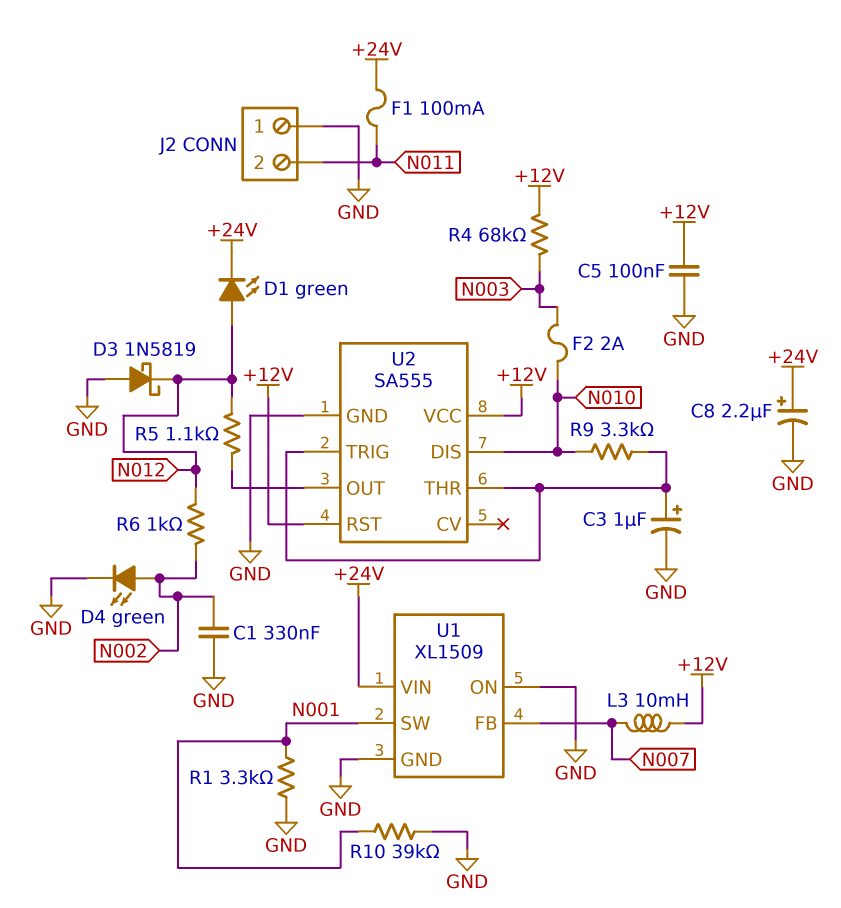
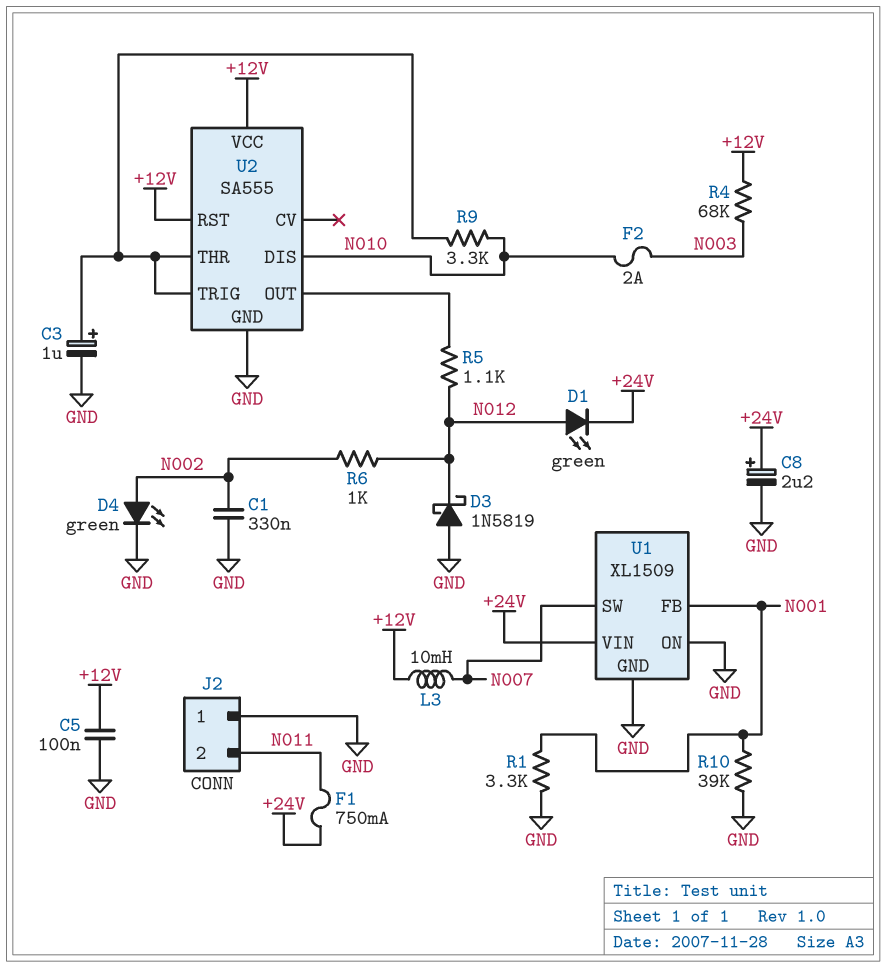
F1: 100mA (+24V, N011) -> 750mA (+24V, N011)
U1 pin FB: N007 -> N001
U1 pin SW: N001 -> N007

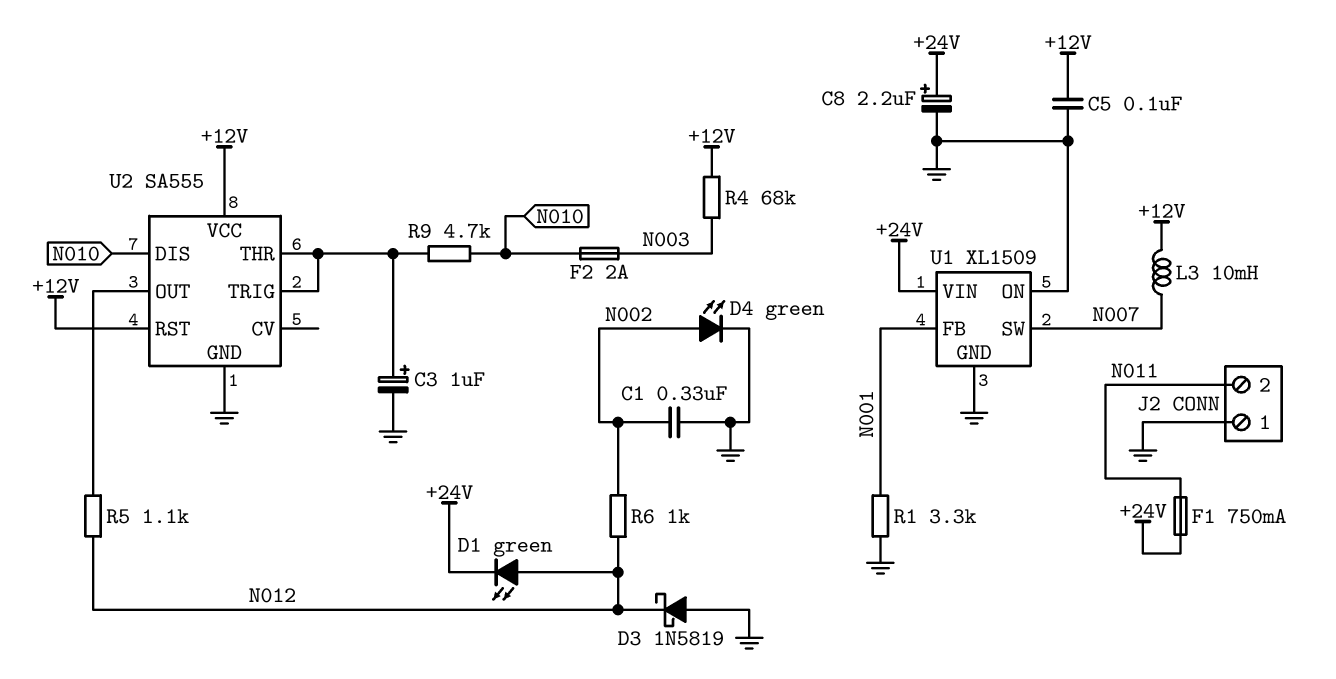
R9: 3.3k (N010, U2/THR) -> 4.7k (N010, U2/THR)
R10: 39k (GND, N001) -> none

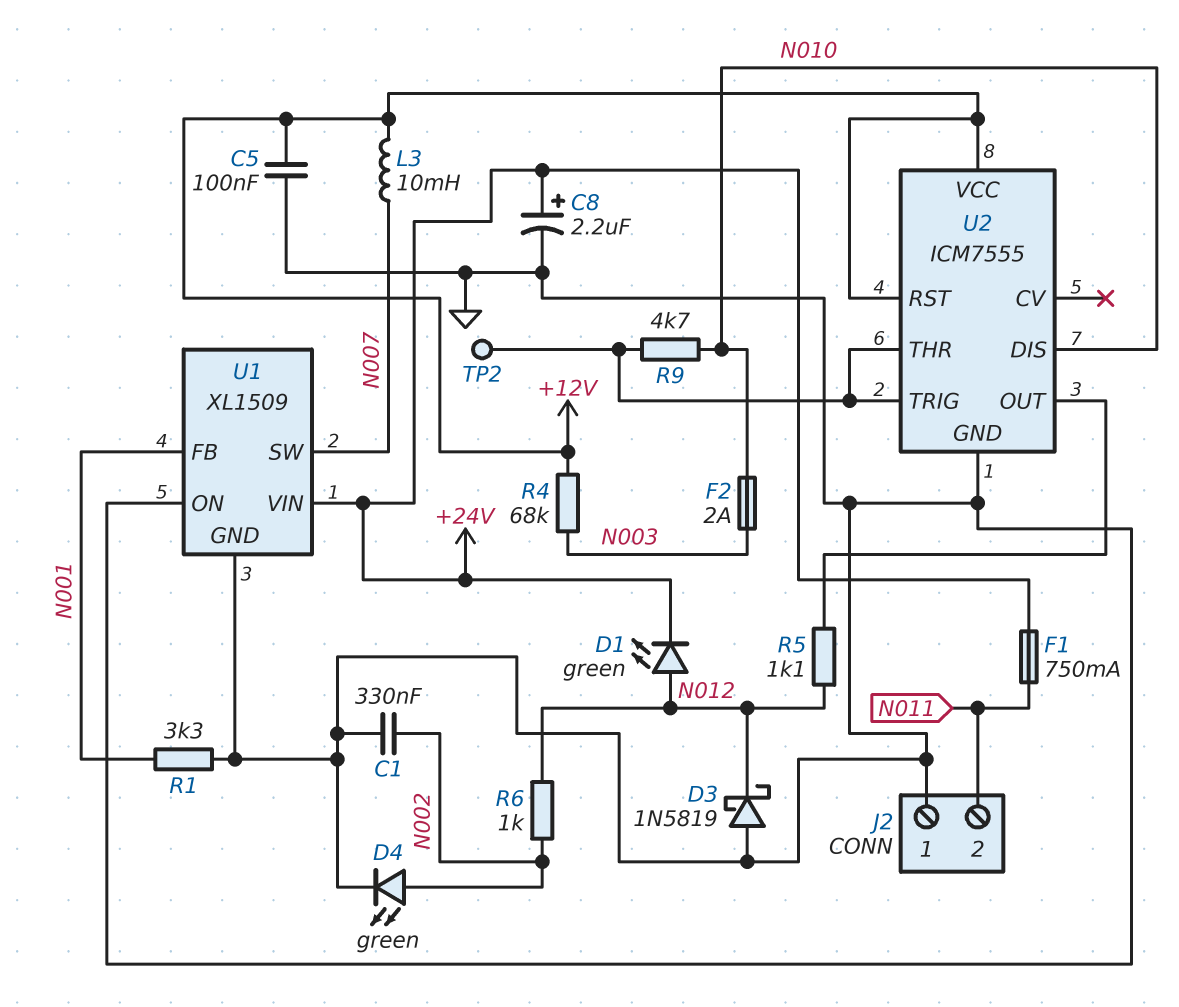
C3: 1uF (plus U2/THR, minus GND) -> none
TP2: none -> test point (U2/THR)
U2: SA555 -> ICM7555

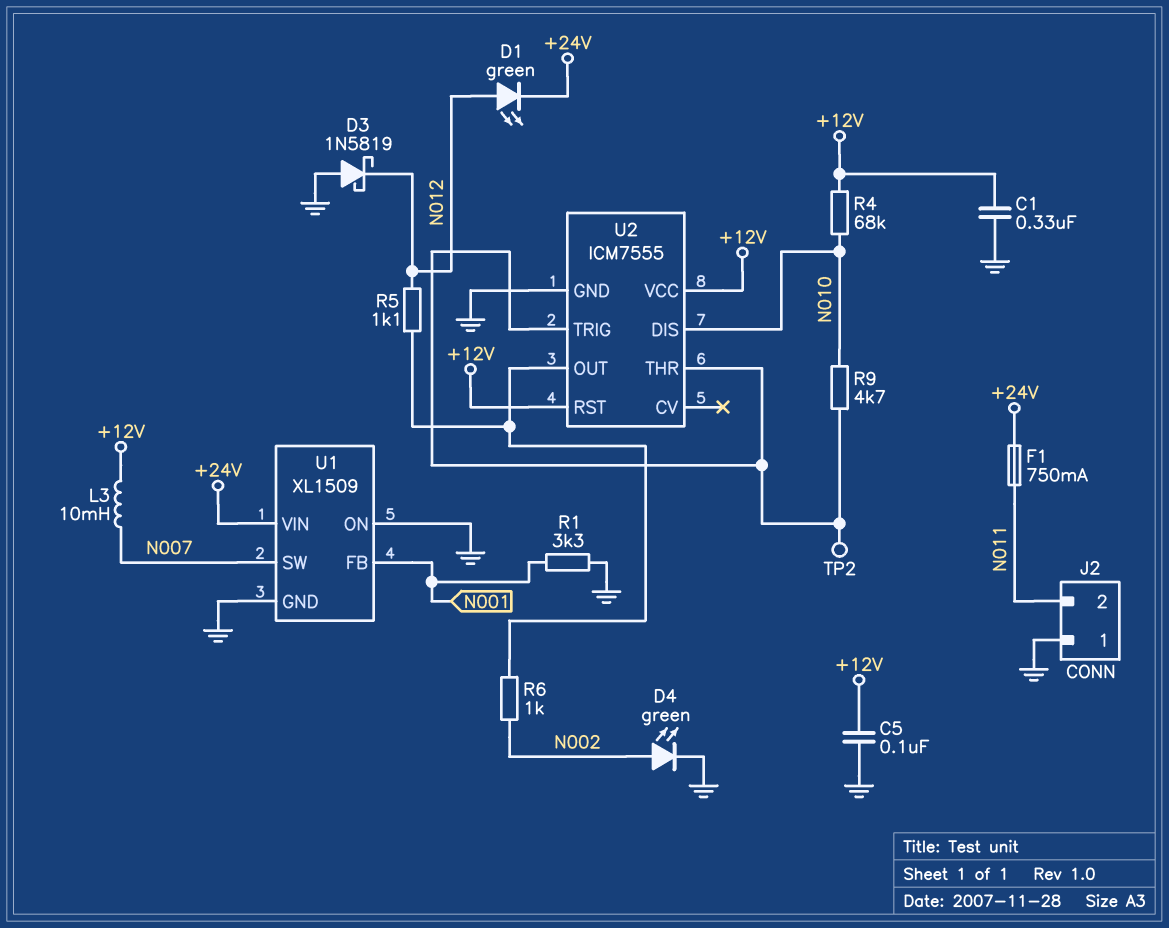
C1: 330nF (GND, N002) -> 330nF (+12V, GND)
C8: 2.2uF (plus +24V, minus GND) -> none
F2: 2A (N003, N010) -> none
R4: 68k (+12V, N003) -> 68k (+12V, N010)
R6: 1k (N002, N012) -> 1k (N002, U2/OUT)

